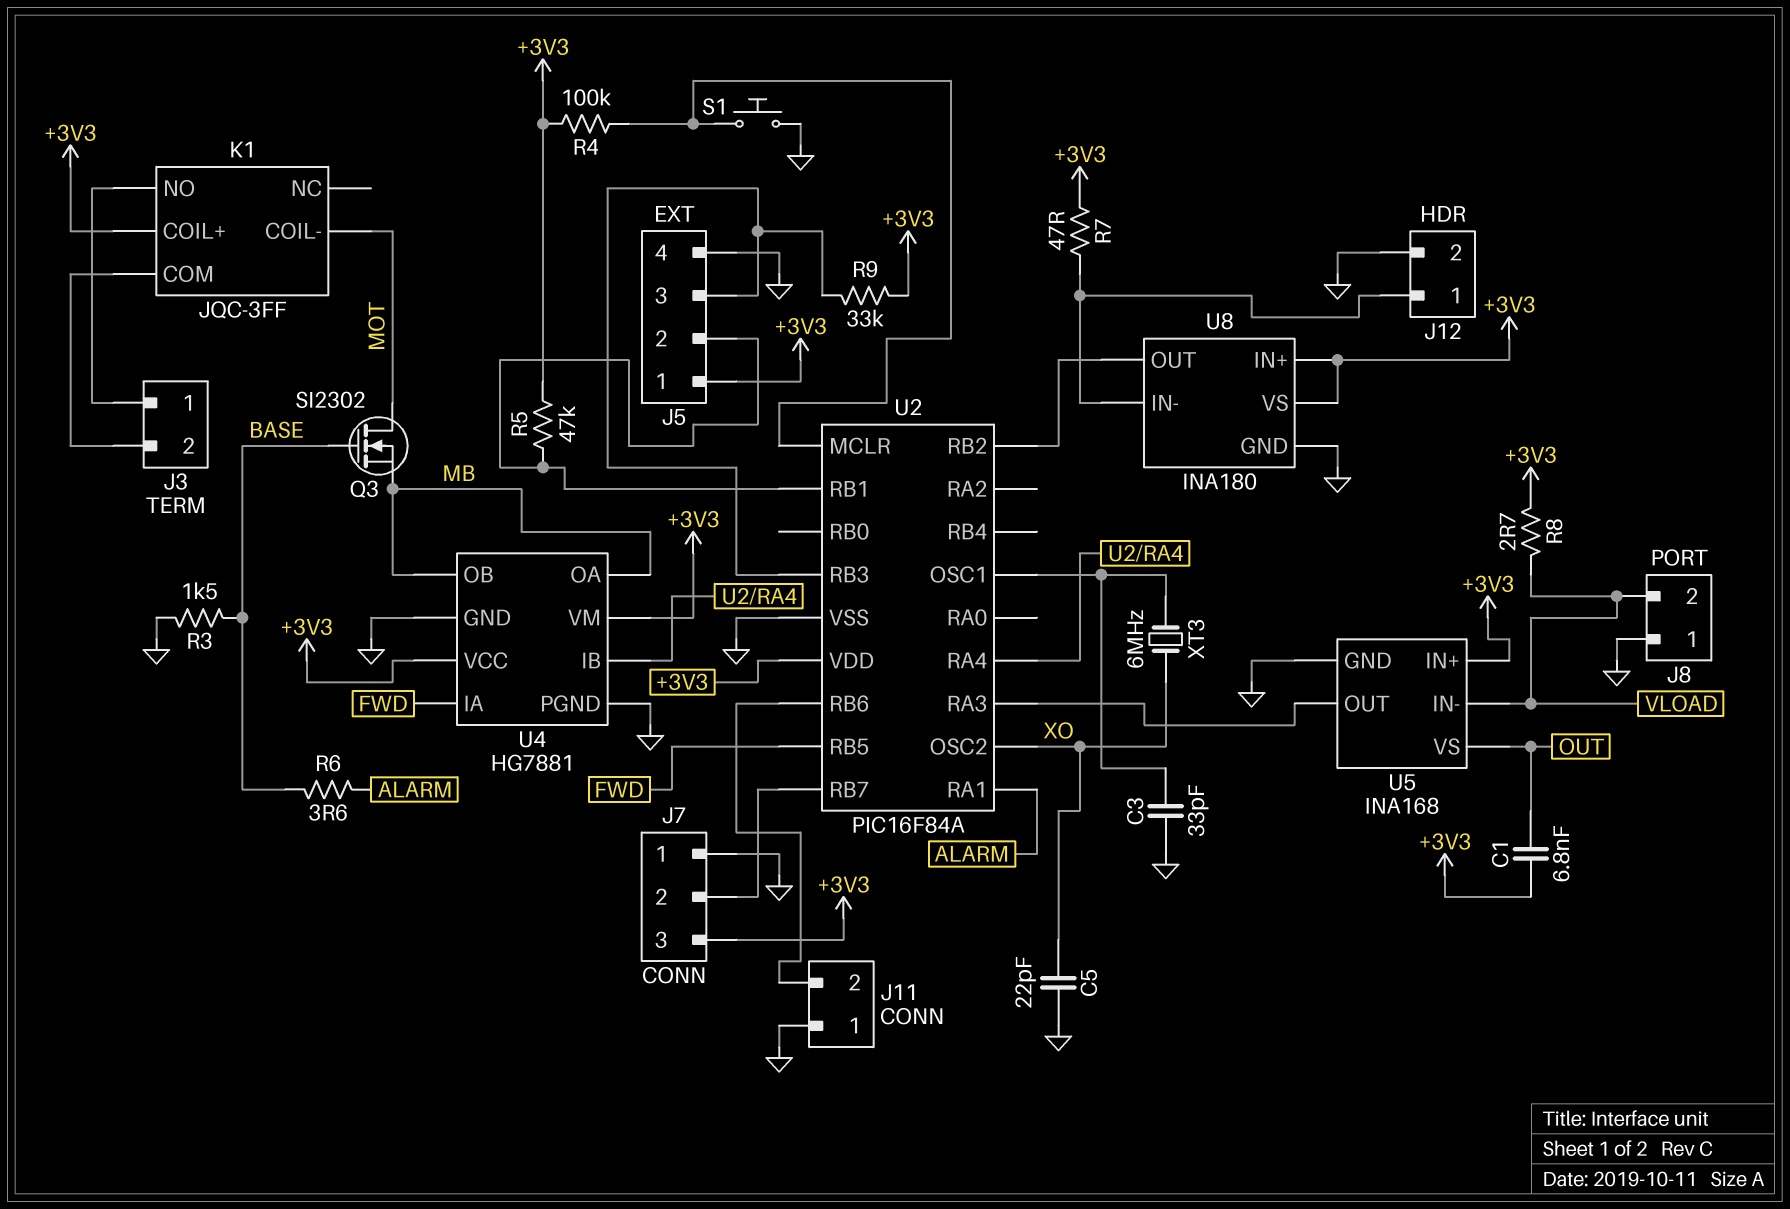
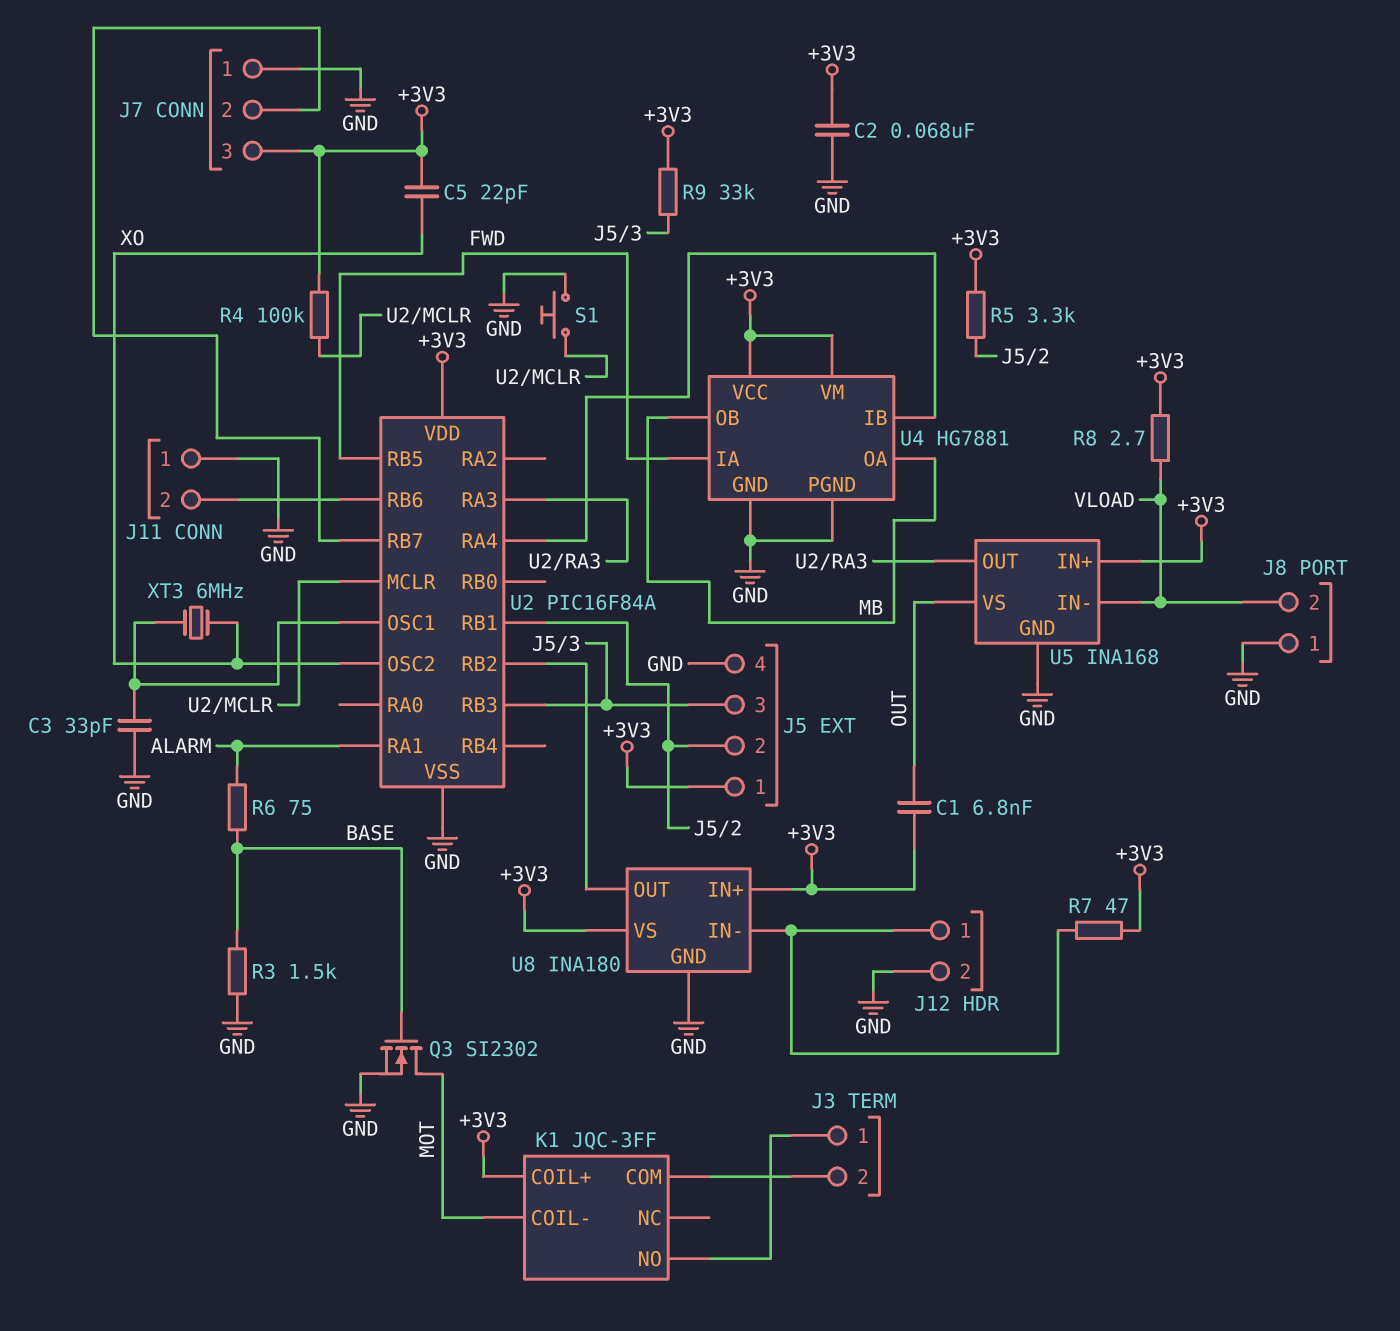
C2: none -> 68nF (+3V3, GND)
C5: 22pF (GND, XO) -> 22pF (+3V3, XO)
Q3: NMOS SI2302 (G BASE, D MOT, S MB) -> NMOS SI2302 (G BASE, D MOT, S GND)
R5: 47k (+3V3, J5/2) -> 3.3k (+3V3, J5/2)
R6: 3.6 (ALARM, BASE) -> 75 (ALARM, BASE)

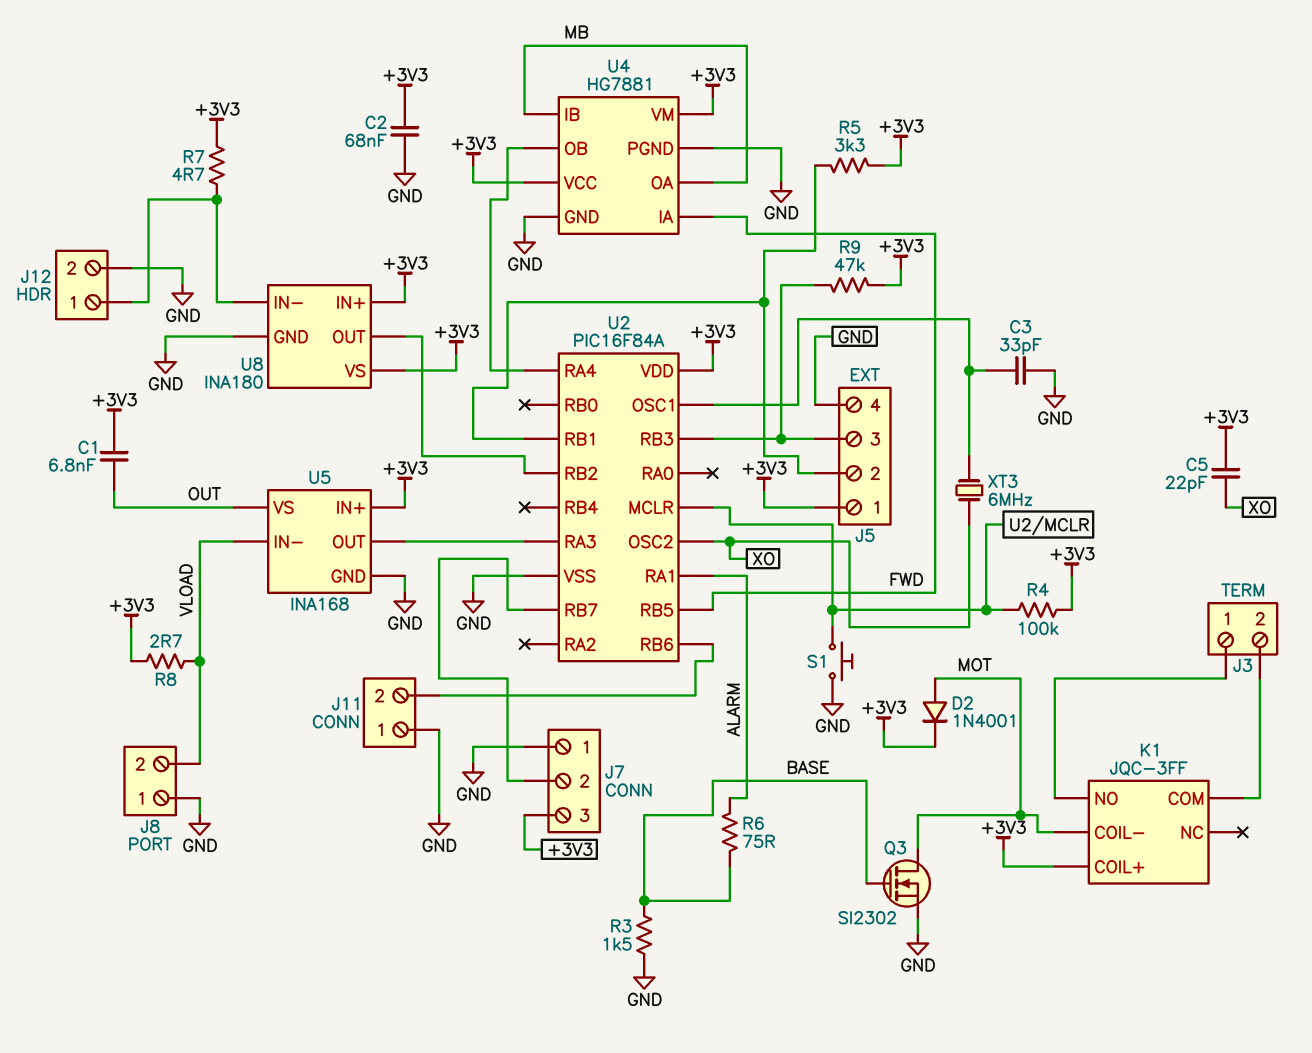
D2: none -> diode 1N4001 (A MOT, K +3V3)
R7: 47 (+3V3, J12/1) -> 4.7 (+3V3, J12/1)
R9: 33k (+3V3, J5/3) -> 47k (+3V3, J5/3)
U4 pin IB: U2/RA4 -> MB
U4 pin OB: MB -> U2/RA4

